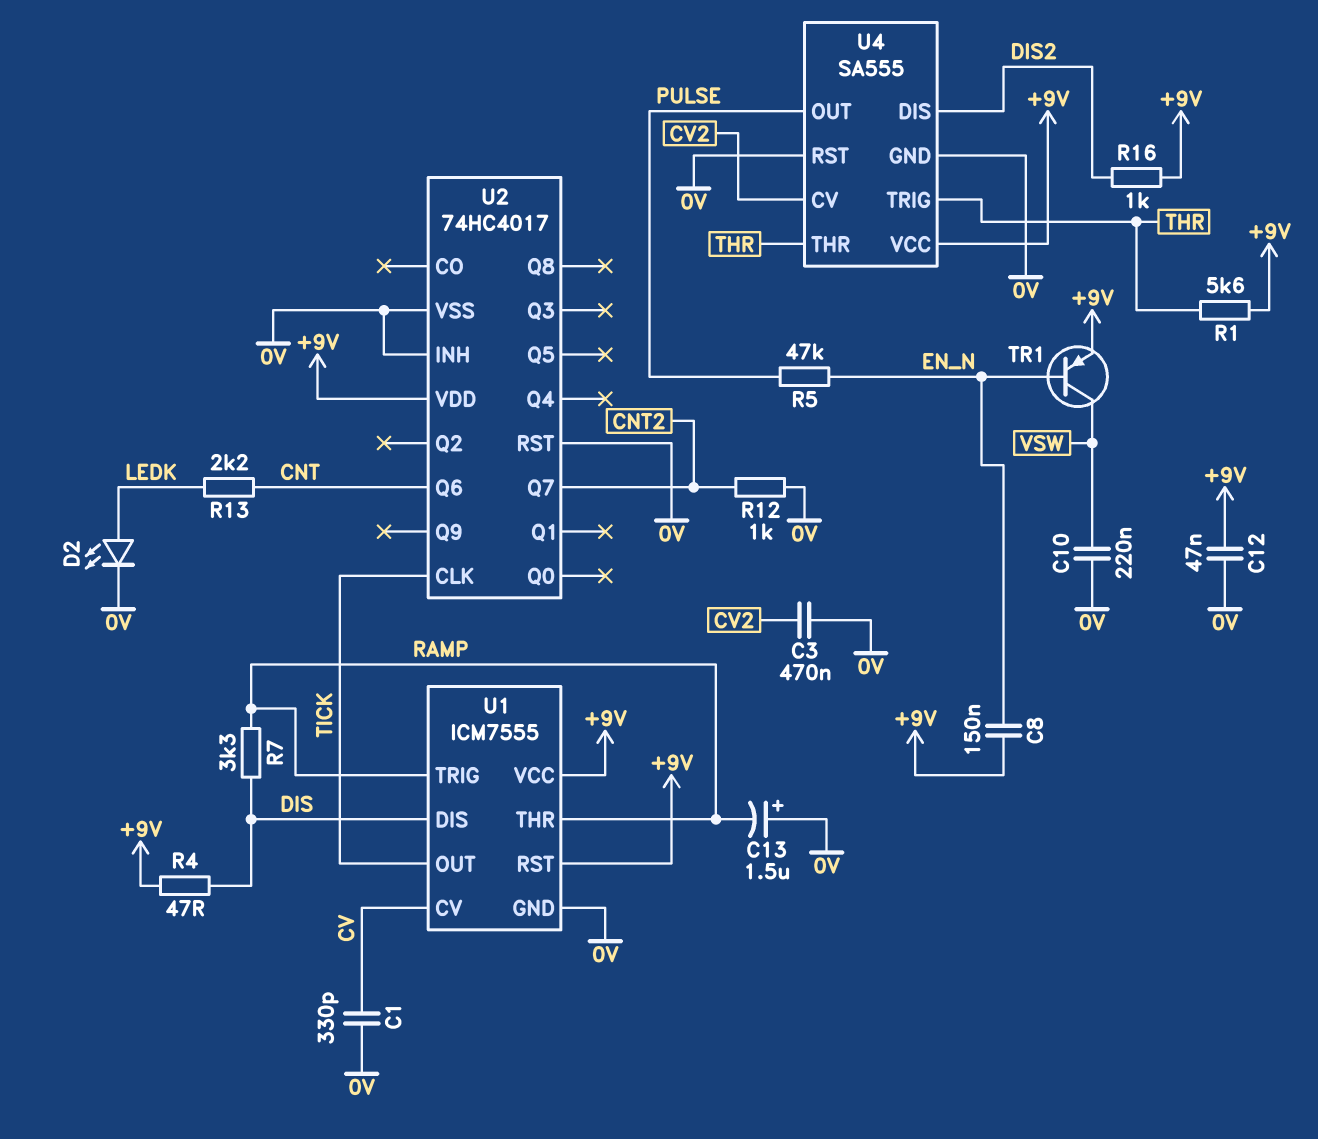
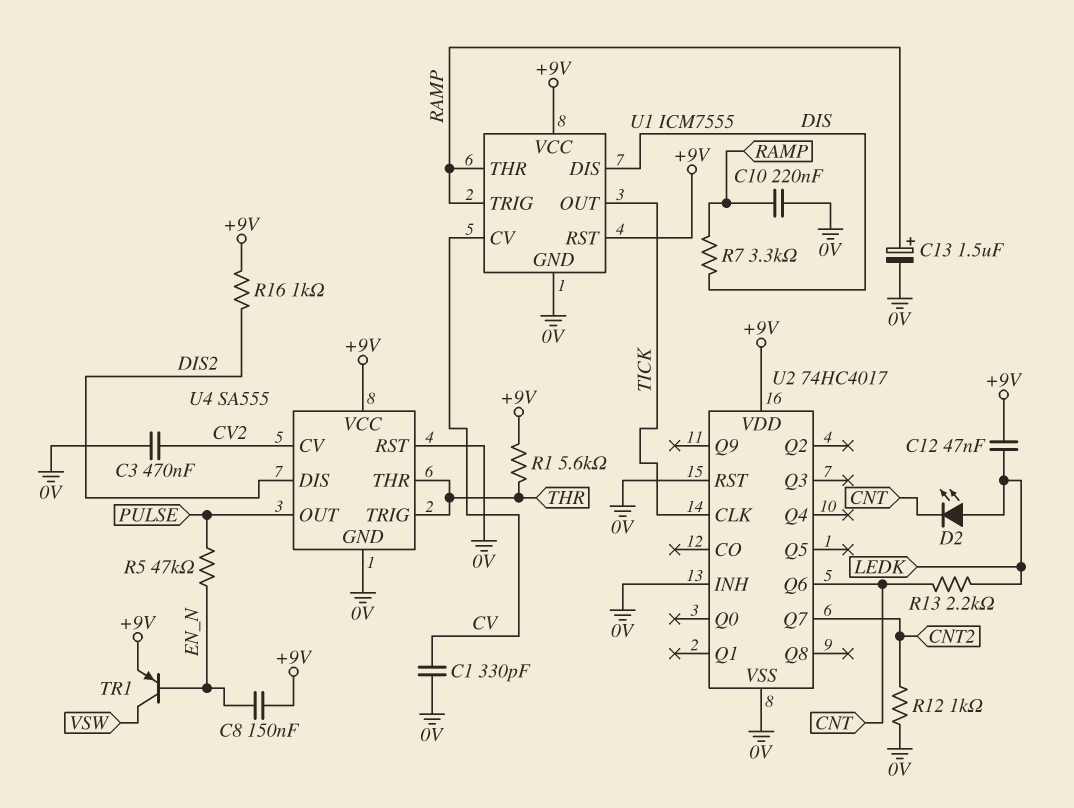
C10: 220nF (0V, VSW) -> 220nF (0V, RAMP)
C12: 47nF (+9V, 0V) -> 47nF (+9V, LEDK)
C13: 1.5uF (plus 0V, minus RAMP) -> 1.5uF (plus RAMP, minus 0V)
D2: LED (A LEDK, K 0V) -> LED (A LEDK, K CNT)
R4: 47 (+9V, DIS) -> none

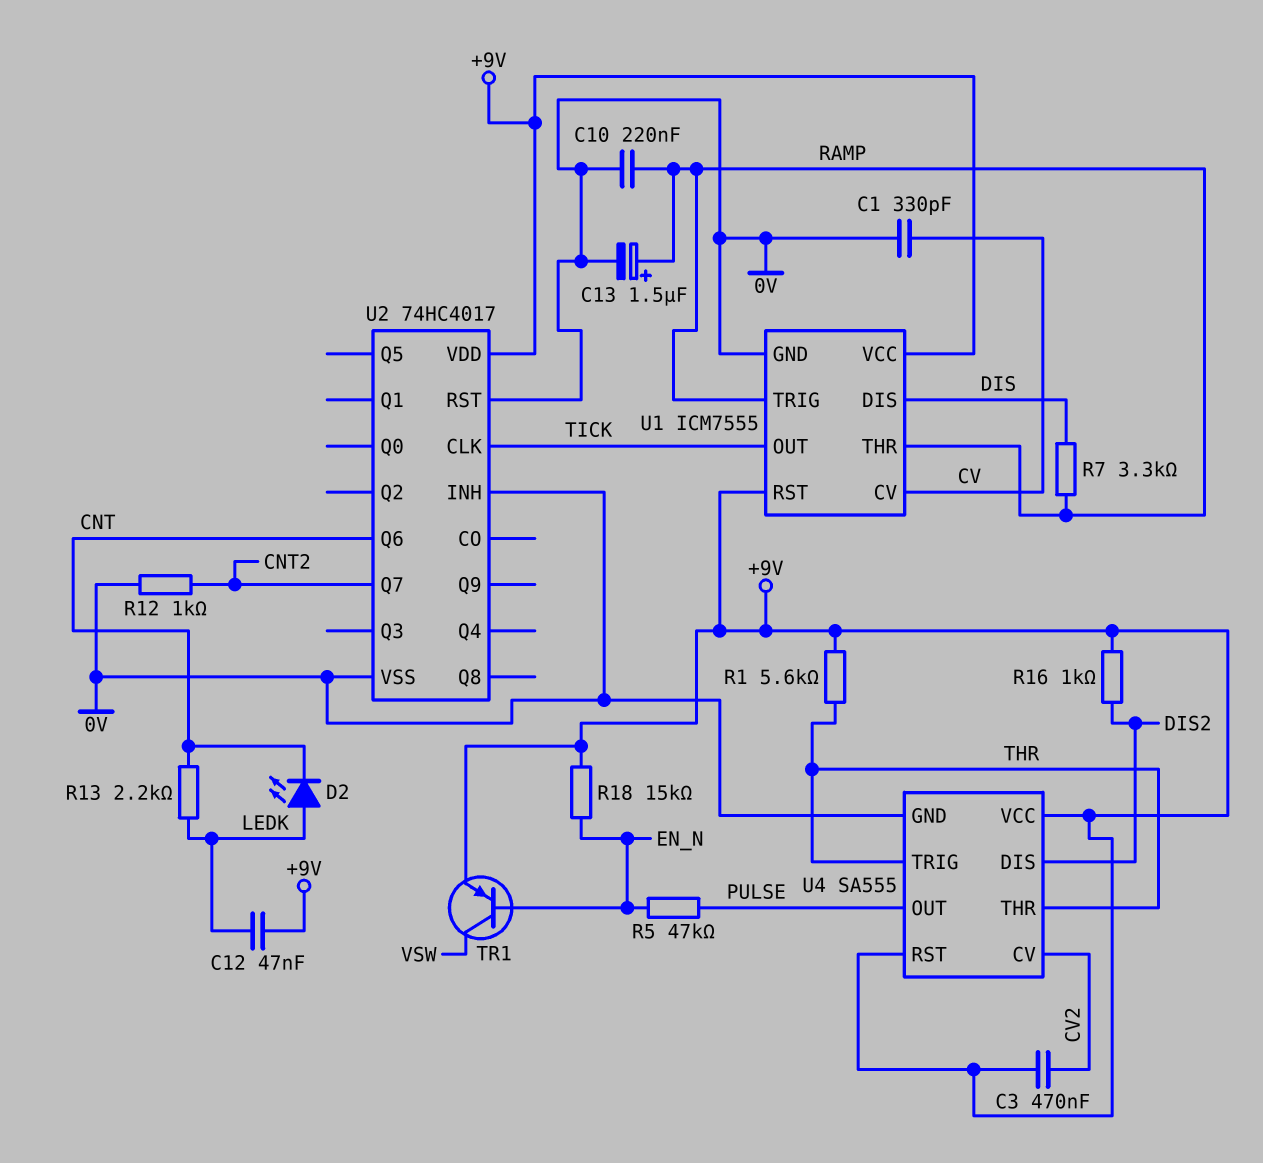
C3: 470nF (0V, CV2) -> 470nF (+9V, CV2)
C8: 150nF (+9V, EN_N) -> none
R18: none -> 15k (+9V, EN_N)
U4 pin RST: 0V -> +9V

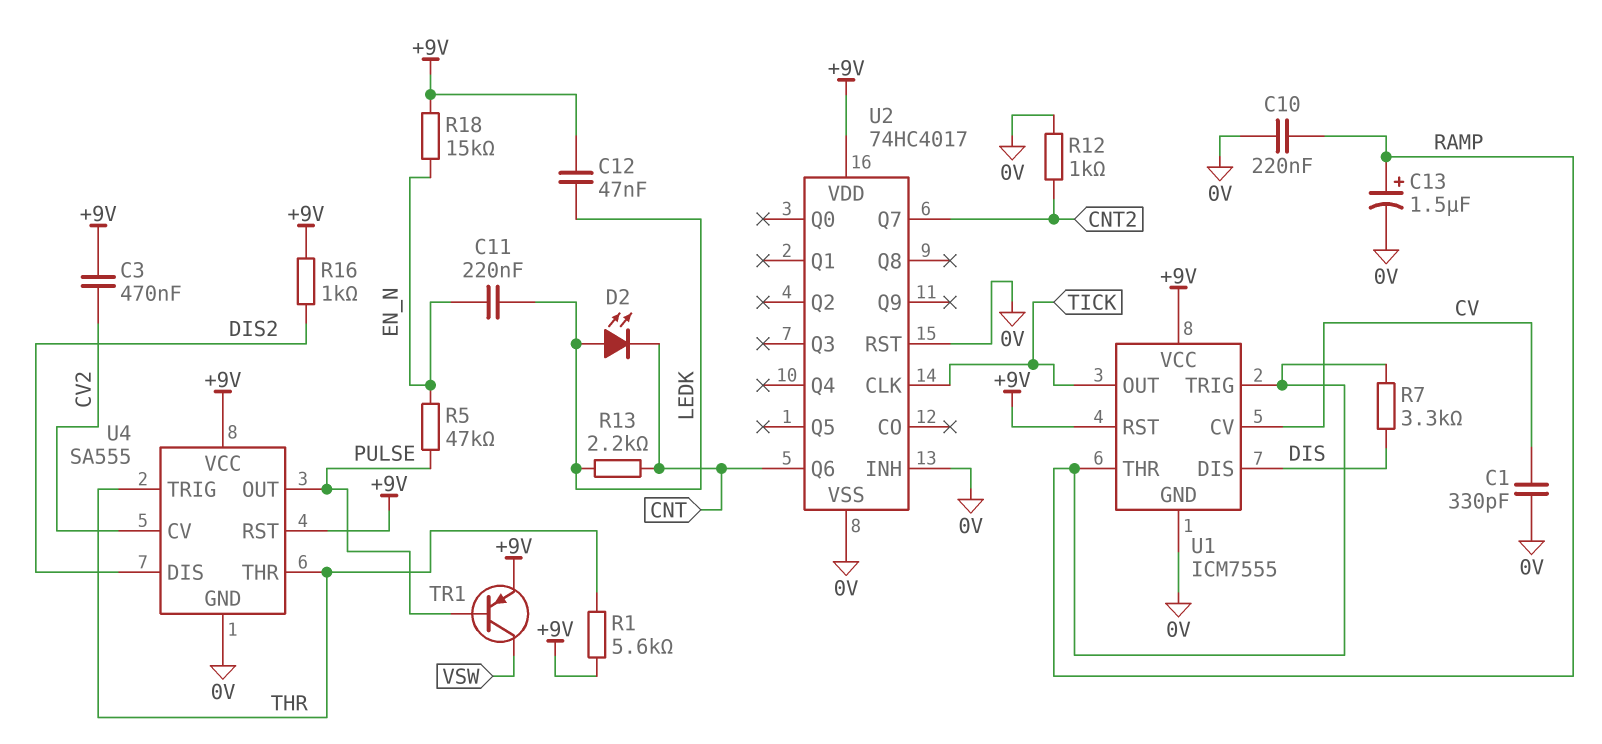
C11: none -> 220nF (EN_N, LEDK)
TR1: PNP (B EN_N, C VSW, E +9V) -> PNP (B PULSE, C VSW, E +9V)

